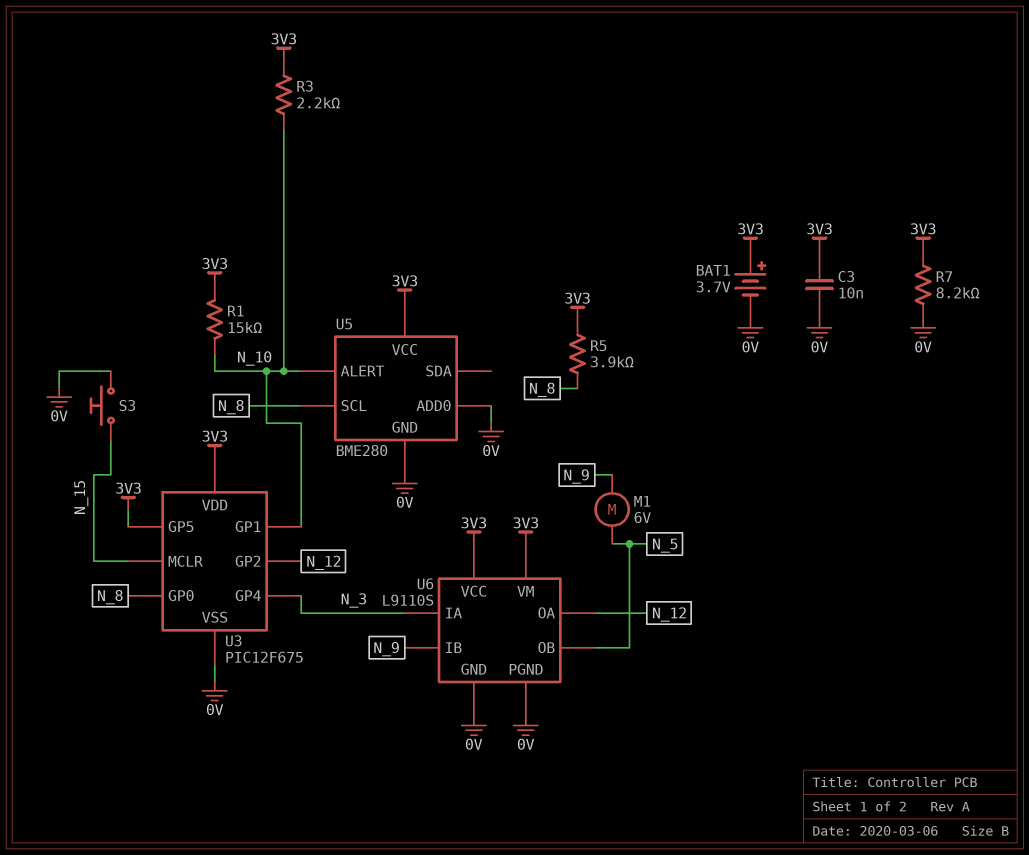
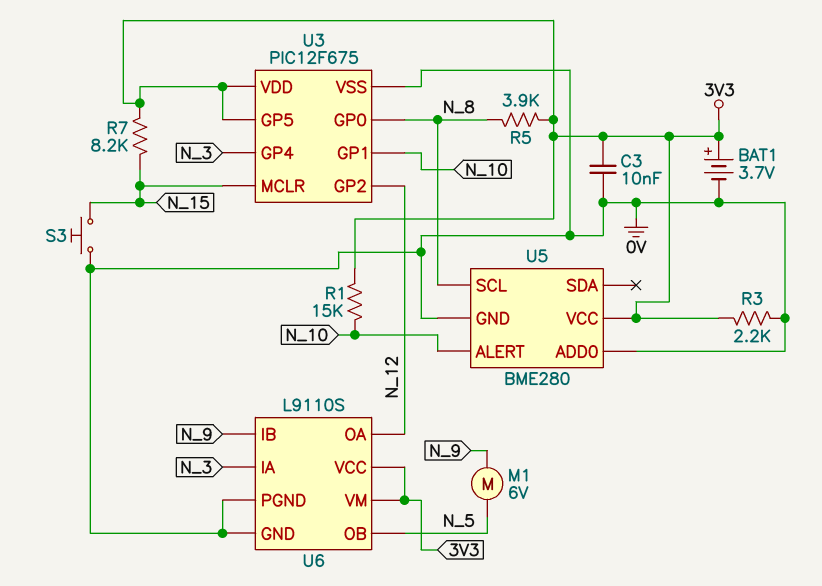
R3: 2.2k (3V3, N_10) -> 2.2k (0V, 3V3)
R7: 8.2k (0V, 3V3) -> 8.2k (3V3, N_15)

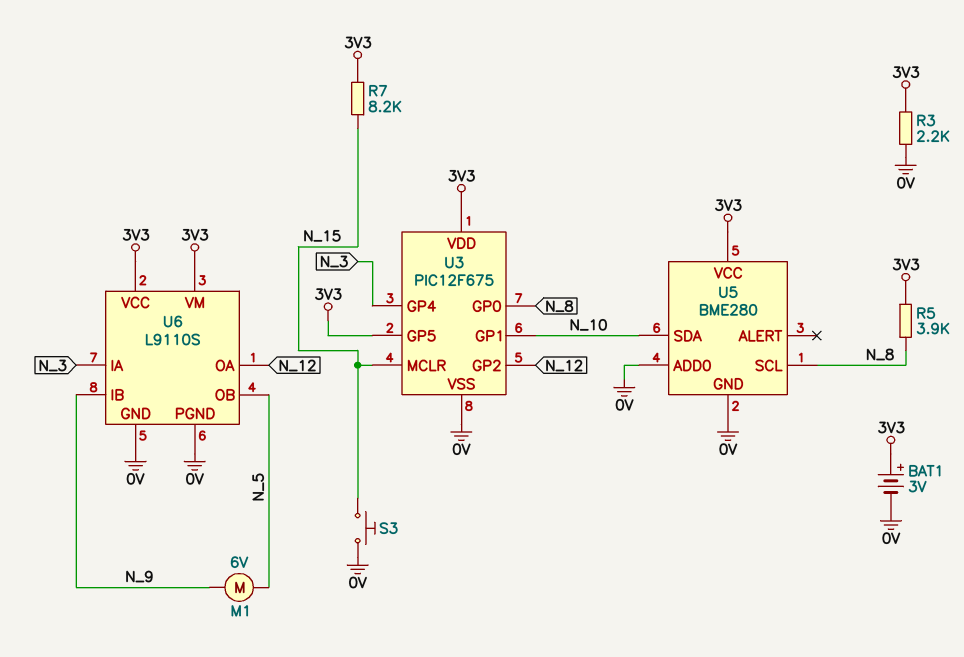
BAT1: 3.7V (plus 3V3, minus 0V) -> 3V (plus 3V3, minus 0V)
C3: 10nF (0V, 3V3) -> none
R1: 15k (3V3, N_10) -> none
U5 pin ALERT: N_10 -> none
U5 pin SDA: none -> N_10

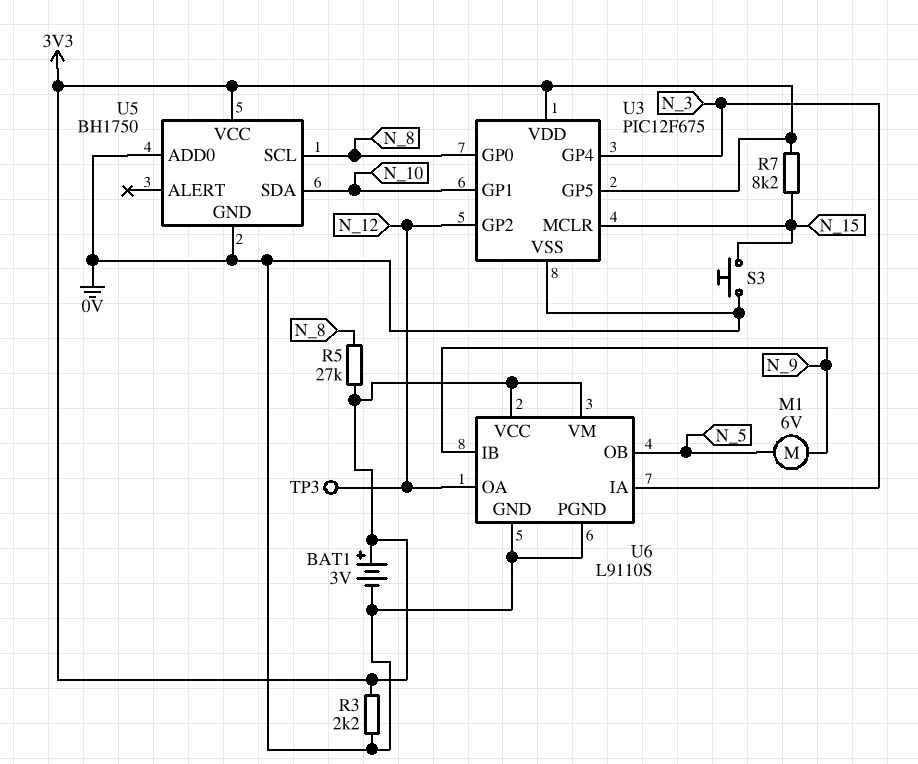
R5: 3.9k (3V3, N_8) -> 27k (3V3, N_8)
TP3: none -> test point (N_12)
U5: BME280 -> BH1750

